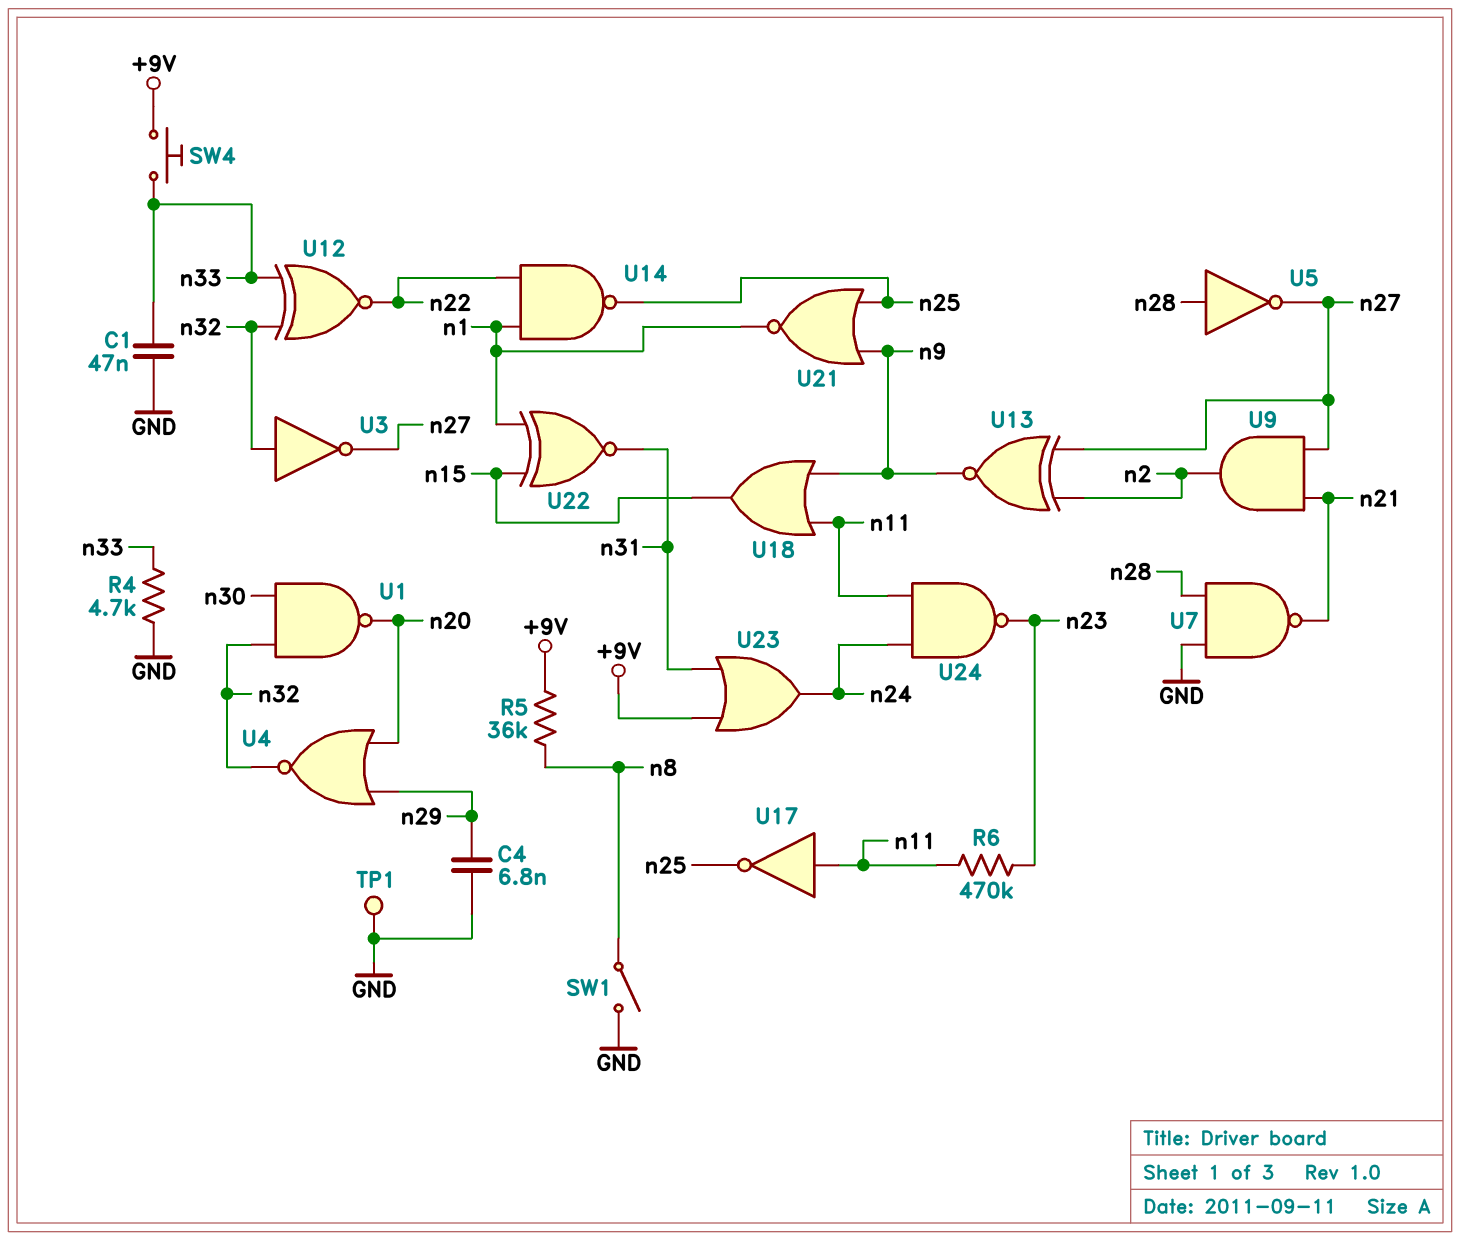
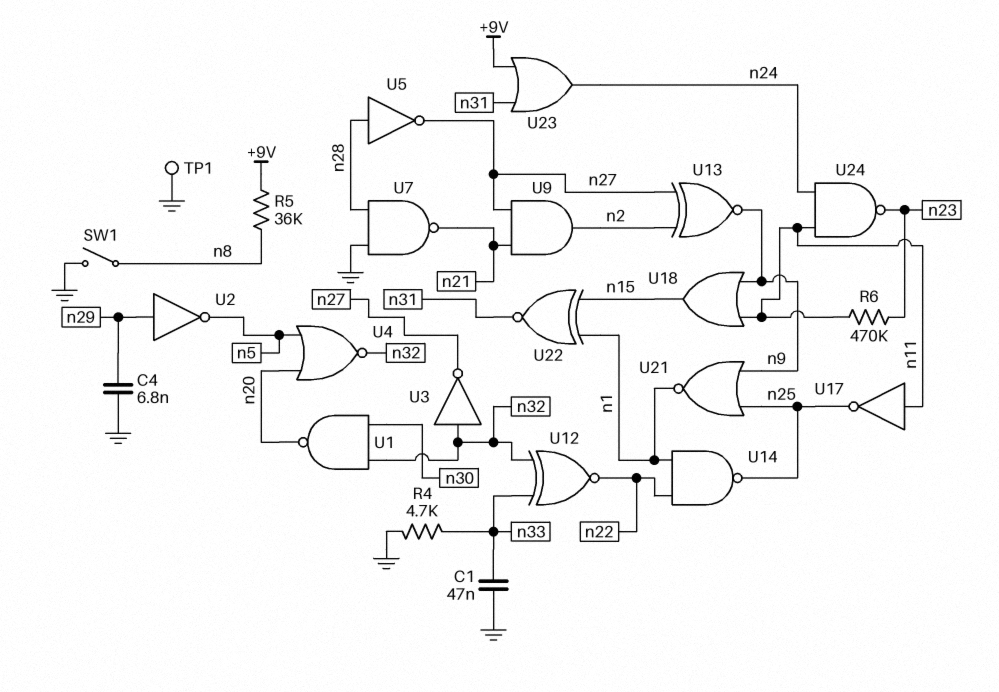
SW4: button (+9V, n33) -> none
U2: none -> NOT (in n29, out n5)
U4: NOR (in n20, in n29, out n32) -> NOR (in n5, in n20, out n32)

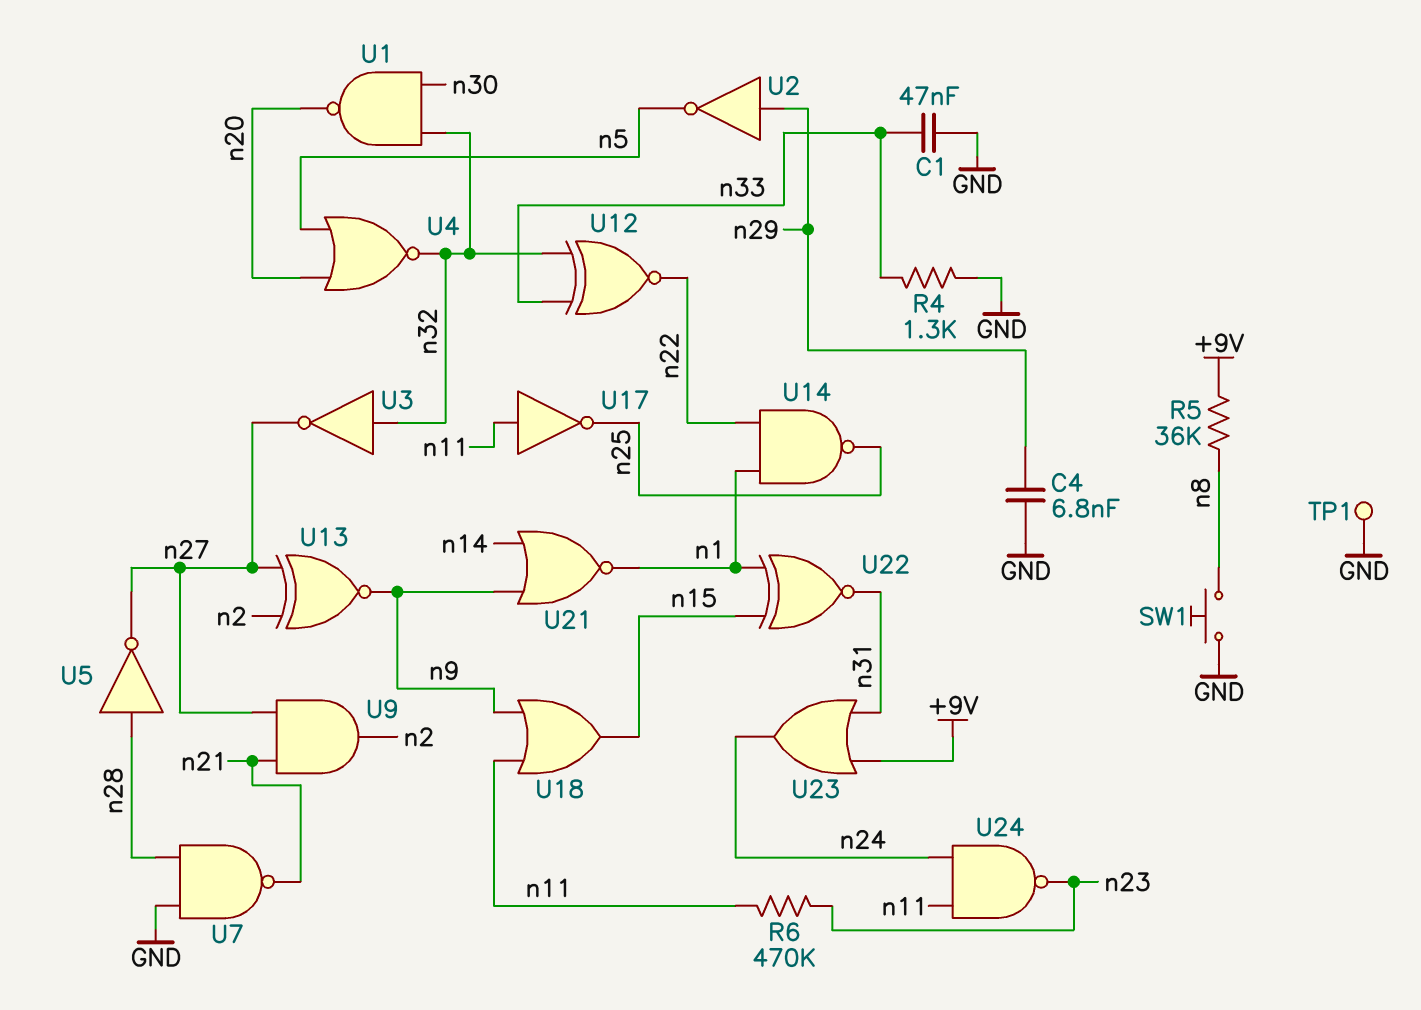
R4: 4.7k (GND, n33) -> 1.3k (GND, n33)
SW1: switch (GND, n8) -> button (GND, n8)
U21: NOR (in n9, in n25, out n1) -> NOR (in n9, in n14, out n1)

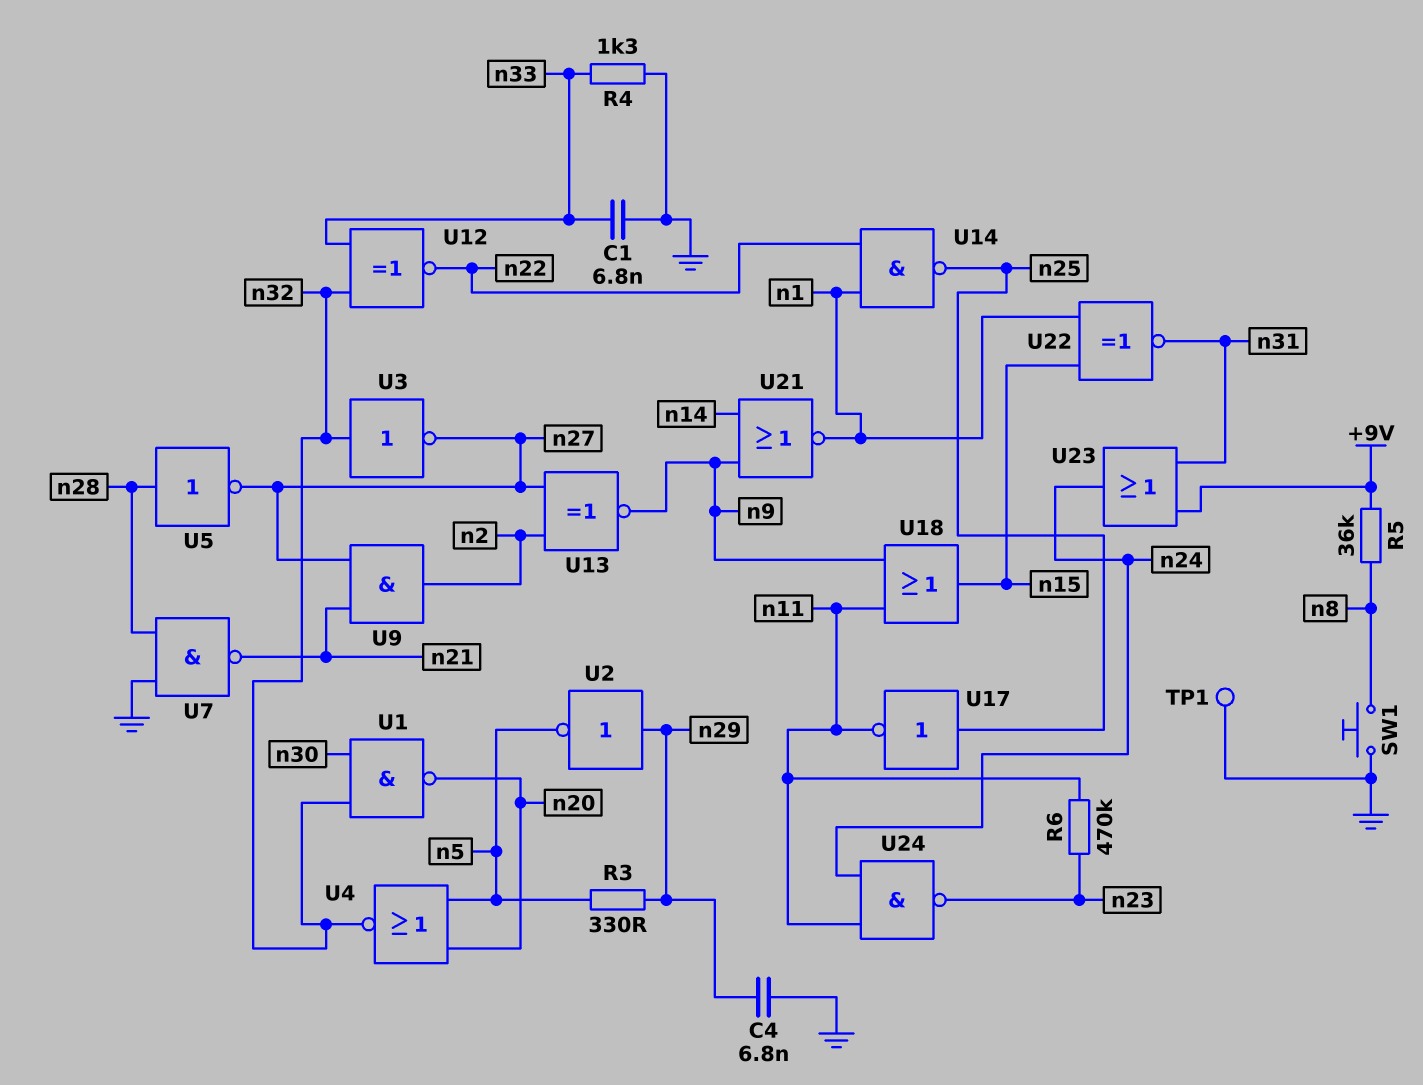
C1: 47nF (GND, n33) -> 6.8nF (GND, n33)
R3: none -> 330 (n5, n29)
U17: NOT (in n11, out n25) -> NOT (in n25, out n11)

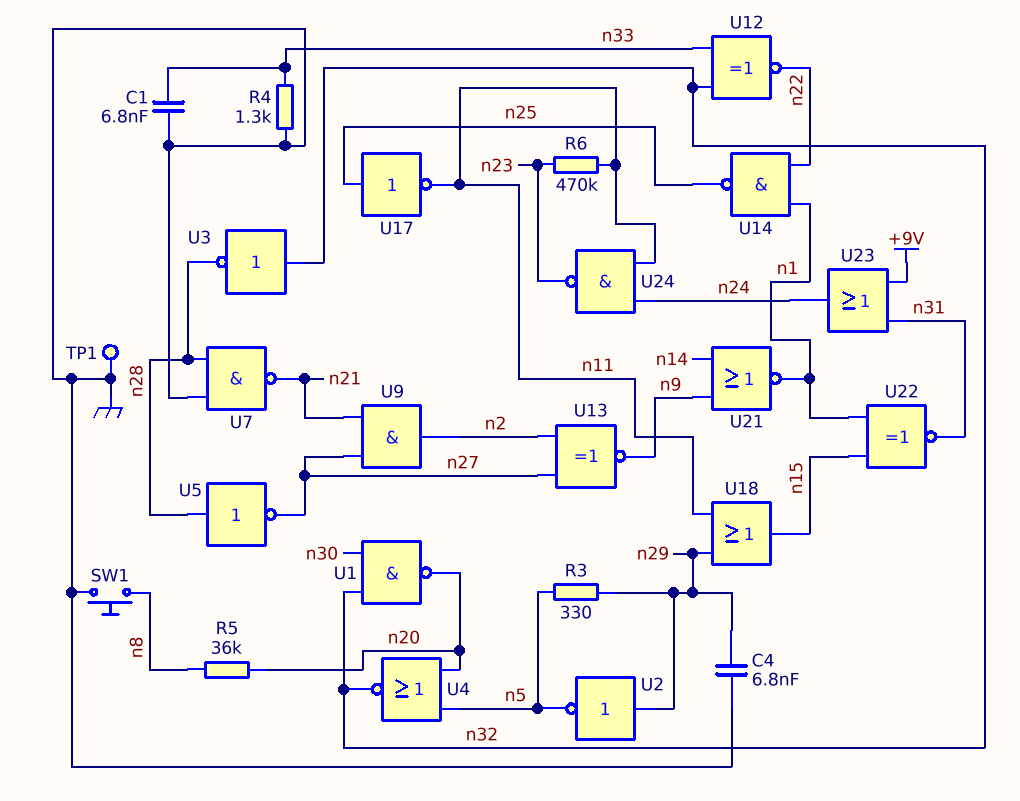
R5: 36k (+9V, n8) -> 36k (n8, n20)
U3: NOT (in n32, out n27) -> NOT (in n32, out n28)
U18: OR (in n9, in n11, out n15) -> OR (in n11, in n29, out n15)

